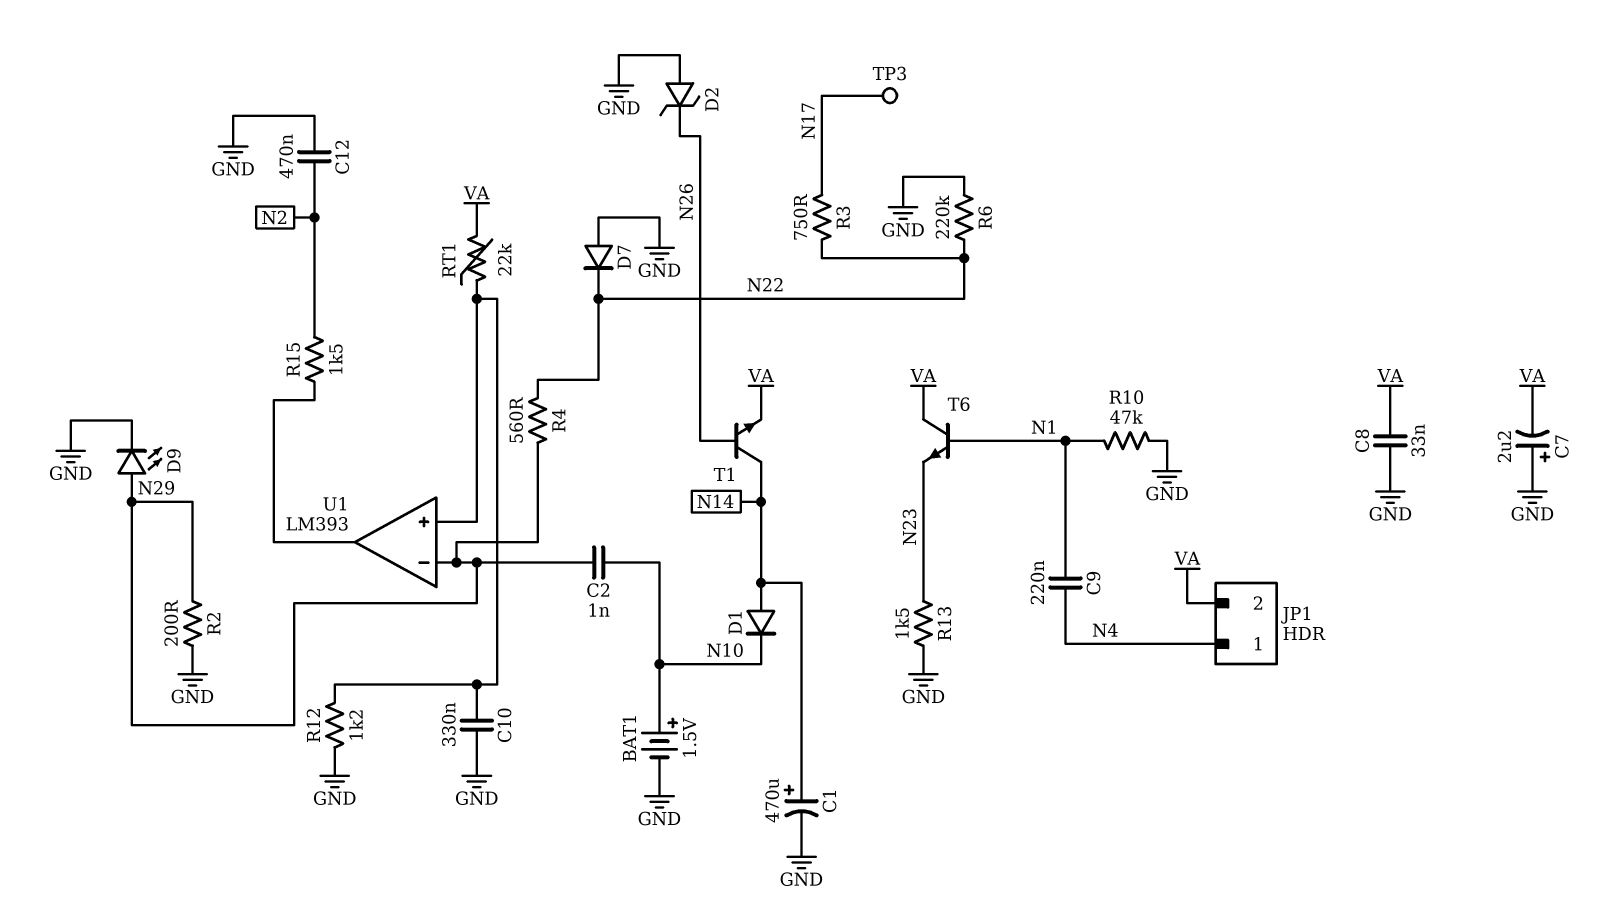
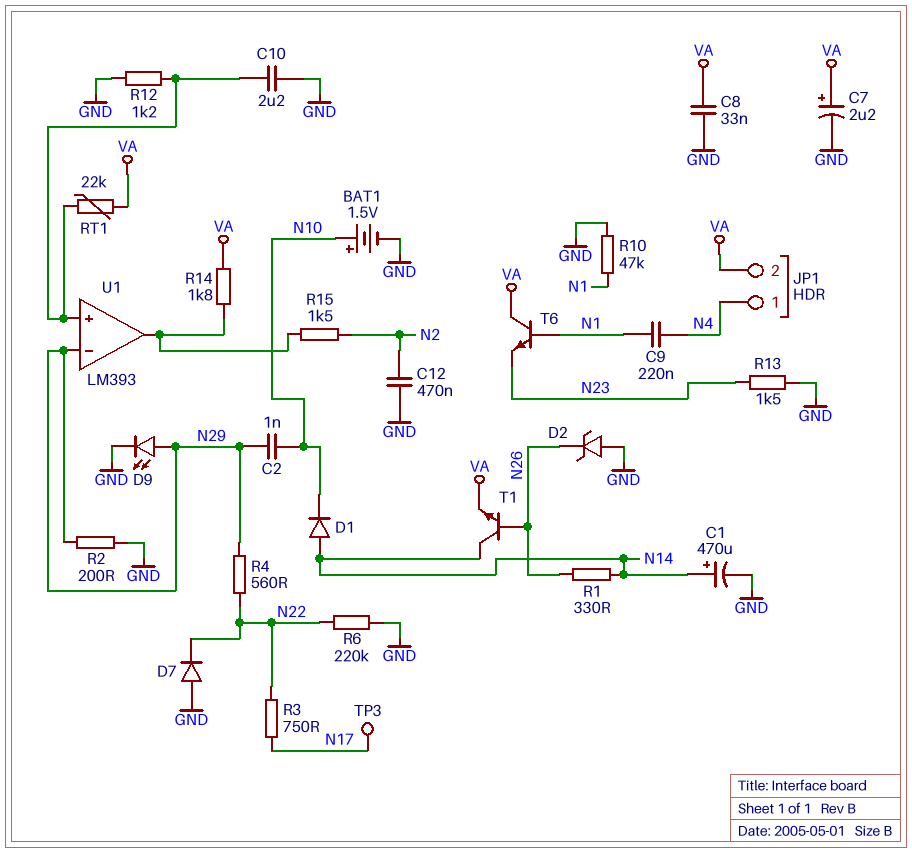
C7: 2.2uF (plus GND, minus VA) -> 2.2uF (plus VA, minus GND)
C10: 330nF (GND, U1/in+) -> 2.2uF (GND, U1/in+)
R1: none -> 330 (N14, N26)
R14: none -> 1.8k (U1/out, VA)

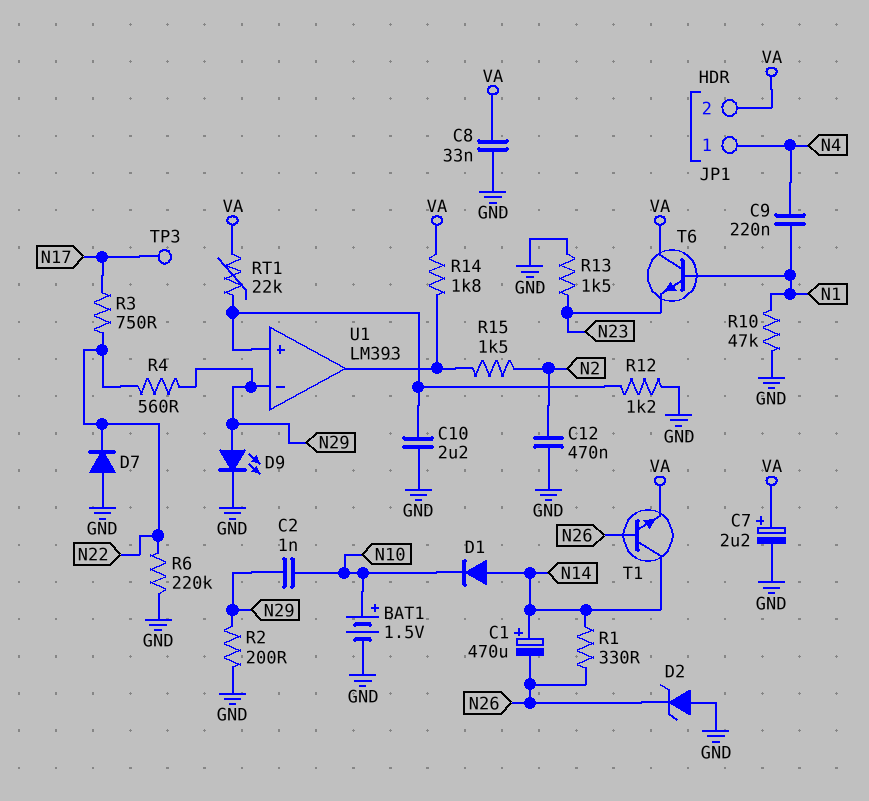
C1: 470uF (plus N14, minus GND) -> 470uF (plus N14, minus N26)

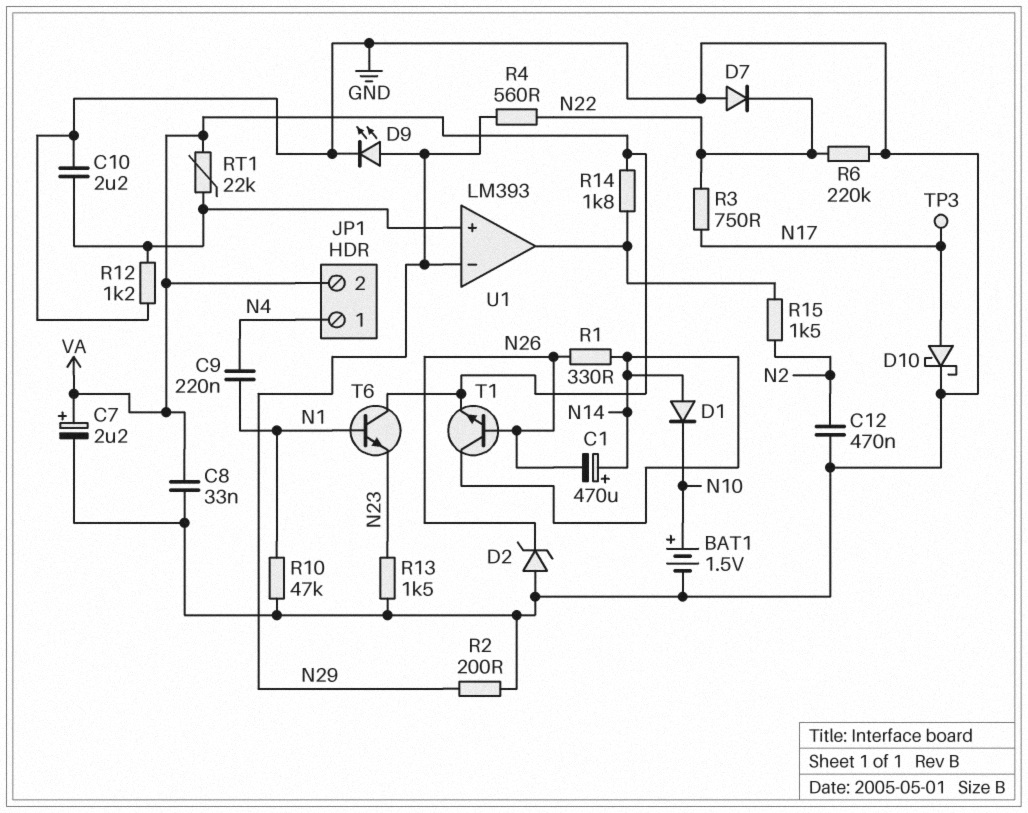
C2: 1nF (N10, N29) -> none
D10: none -> schottky (A N17, K GND)

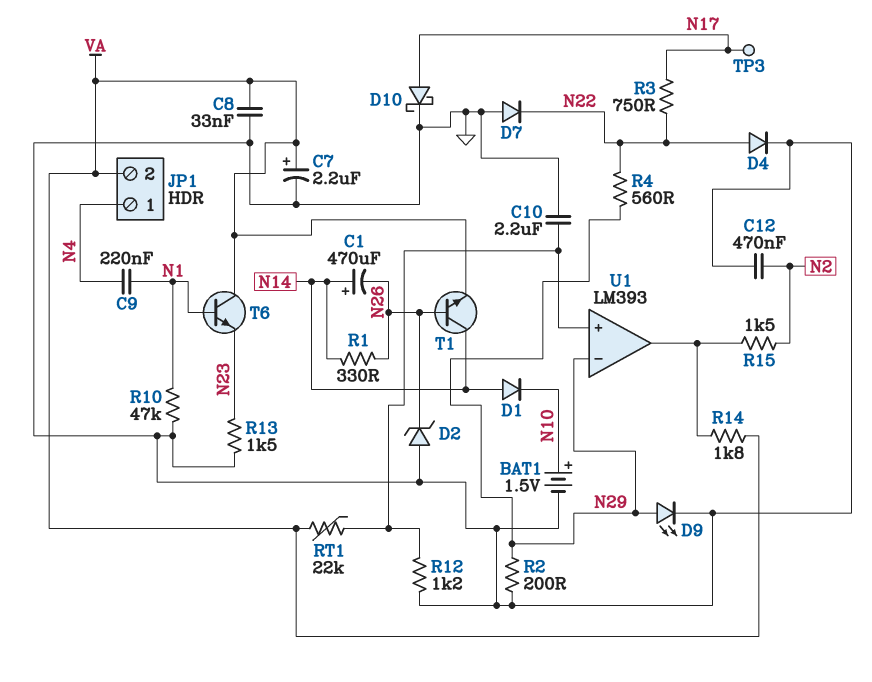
D4: none -> diode (A N22, K GND)
R6: 220k (GND, N22) -> none

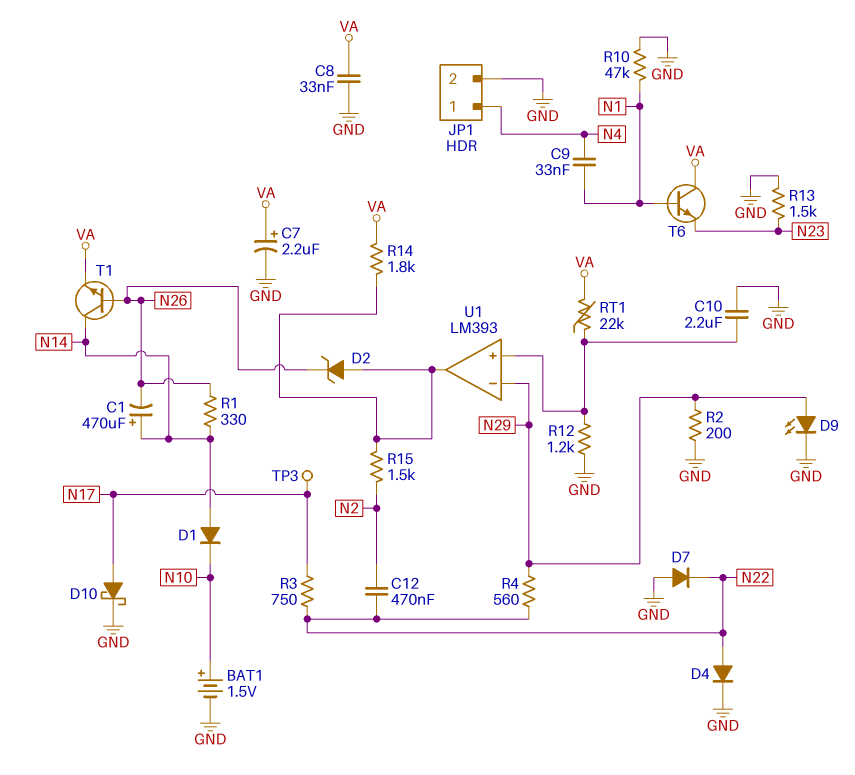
C9: 220nF (N1, N4) -> 33nF (N1, N4)
C12: 470nF (GND, N2) -> 470nF (N2, N22)
D2: zener (A GND, K N26) -> zener (A U1/out, K N26)
JP1 pin 2: VA -> GND

